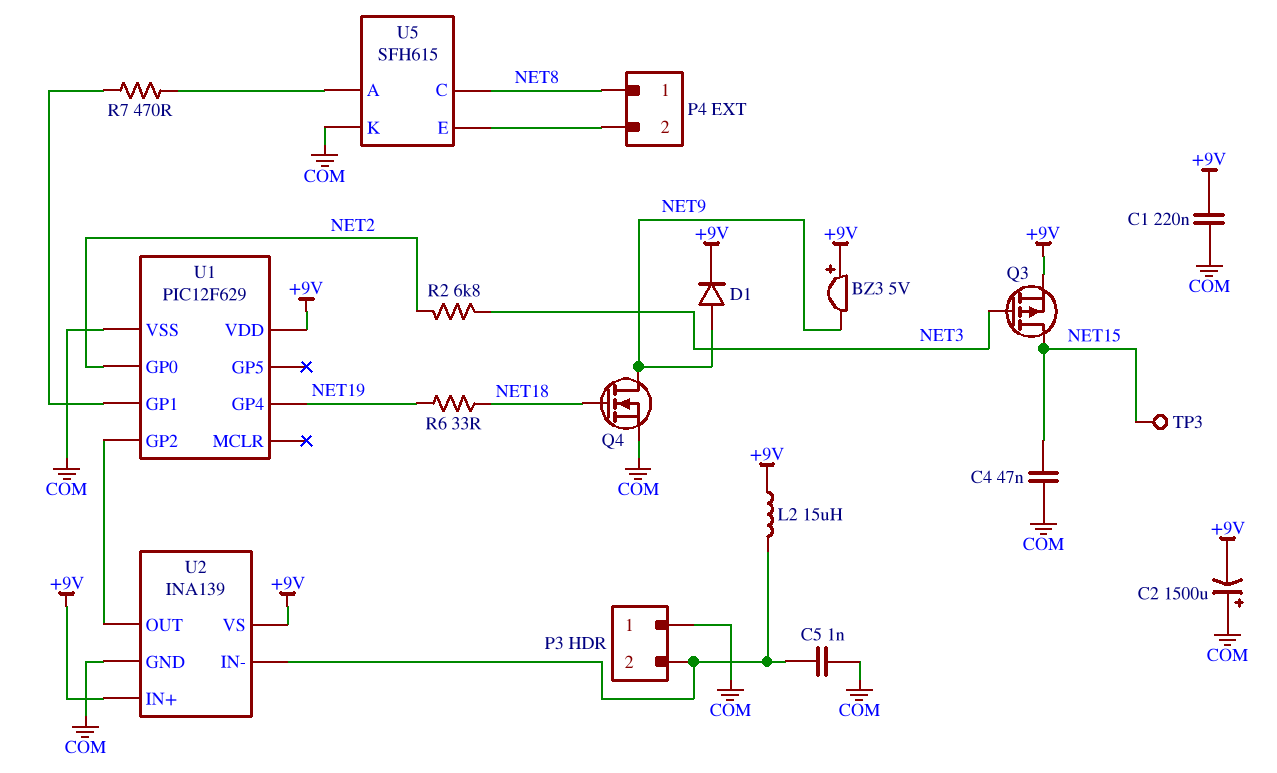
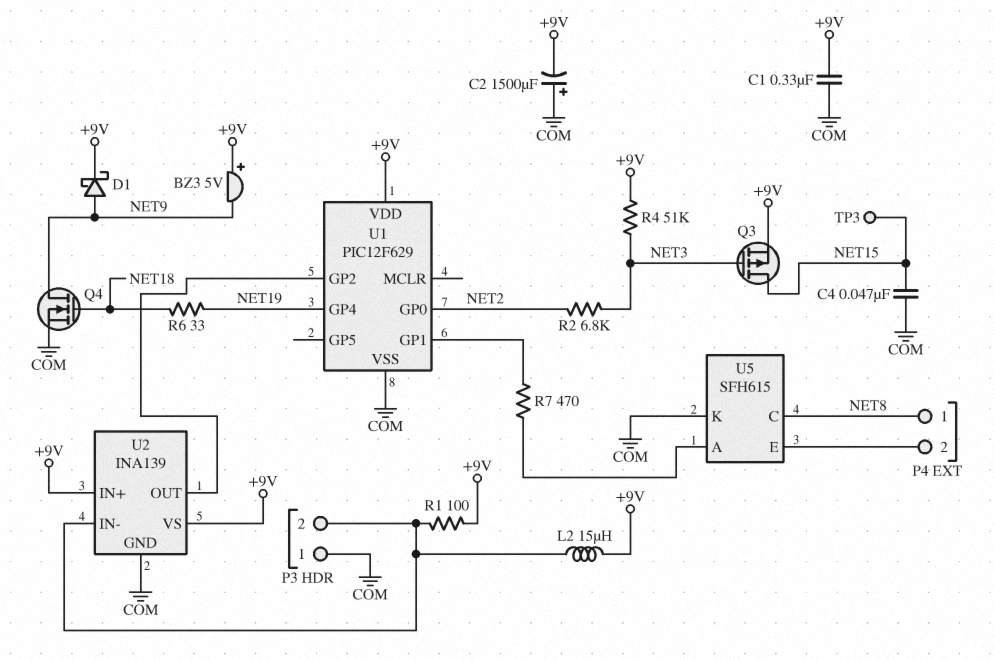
C1: 220nF (+9V, COM) -> 330nF (+9V, COM)
C5: 1nF (COM, P3/2) -> none
D1: diode (A NET9, K +9V) -> schottky (A NET9, K +9V)
R1: none -> 100 (+9V, P3/2)
R4: none -> 51k (+9V, NET3)

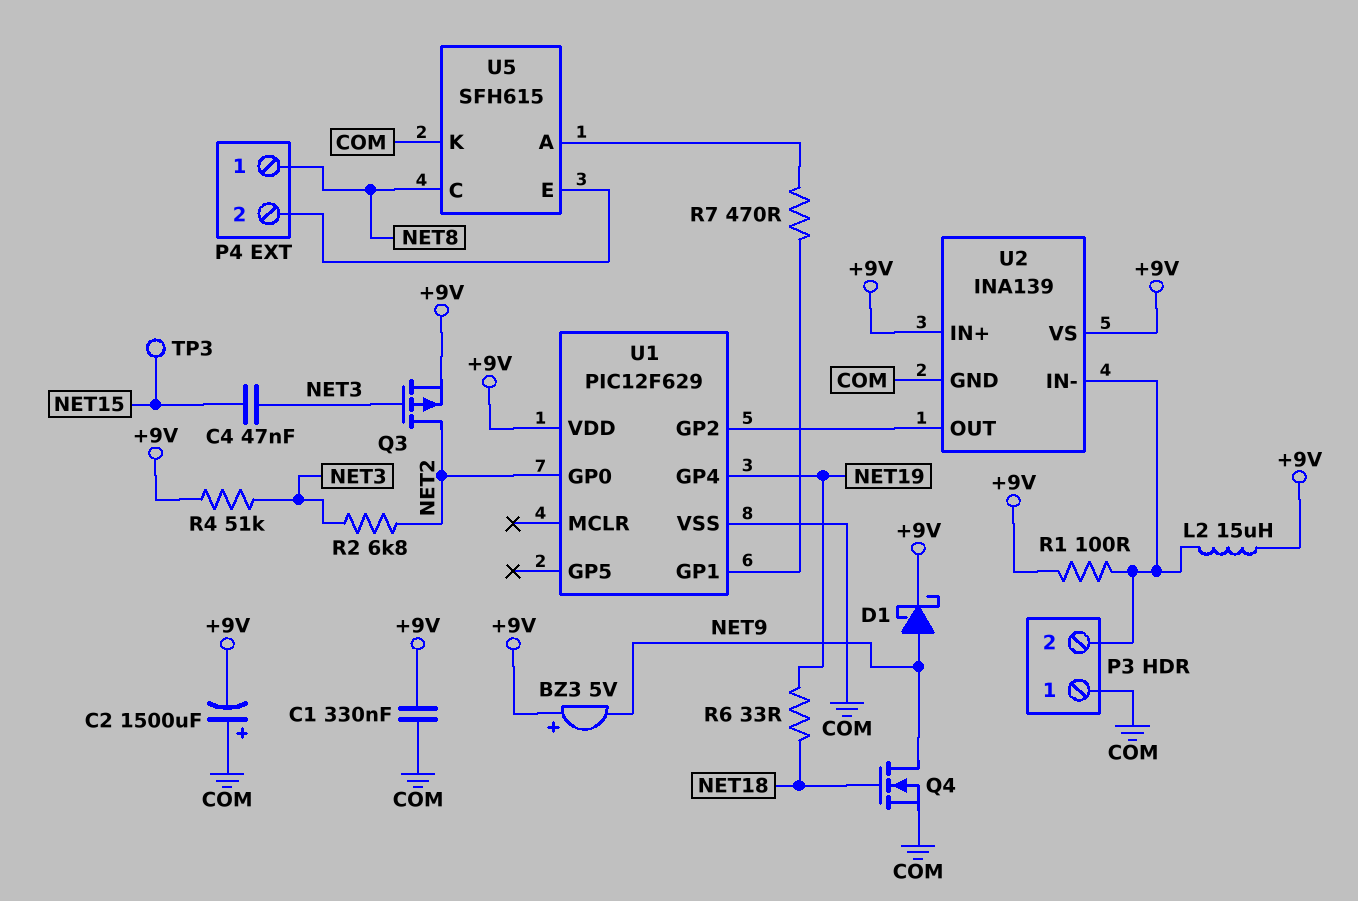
C4: 47nF (COM, NET15) -> 47nF (NET3, NET15)
Q3: PMOS (G NET3, D NET15, S +9V) -> PMOS (G NET3, D NET2, S +9V)

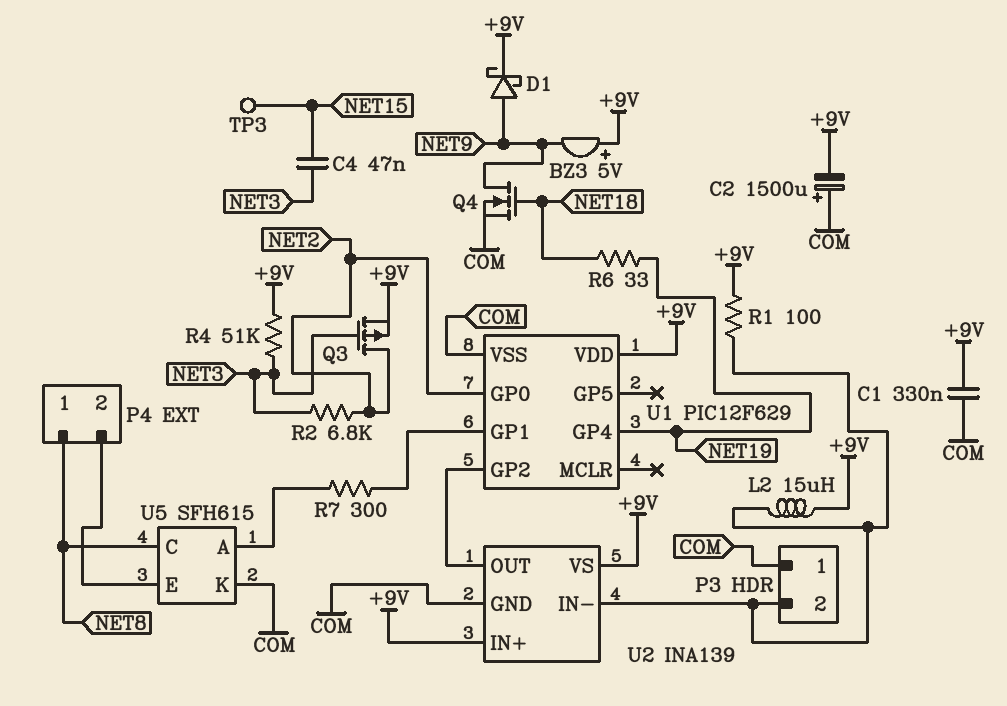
R7: 470 (U1/GP1, U5/A) -> 300 (U1/GP1, U5/A)

